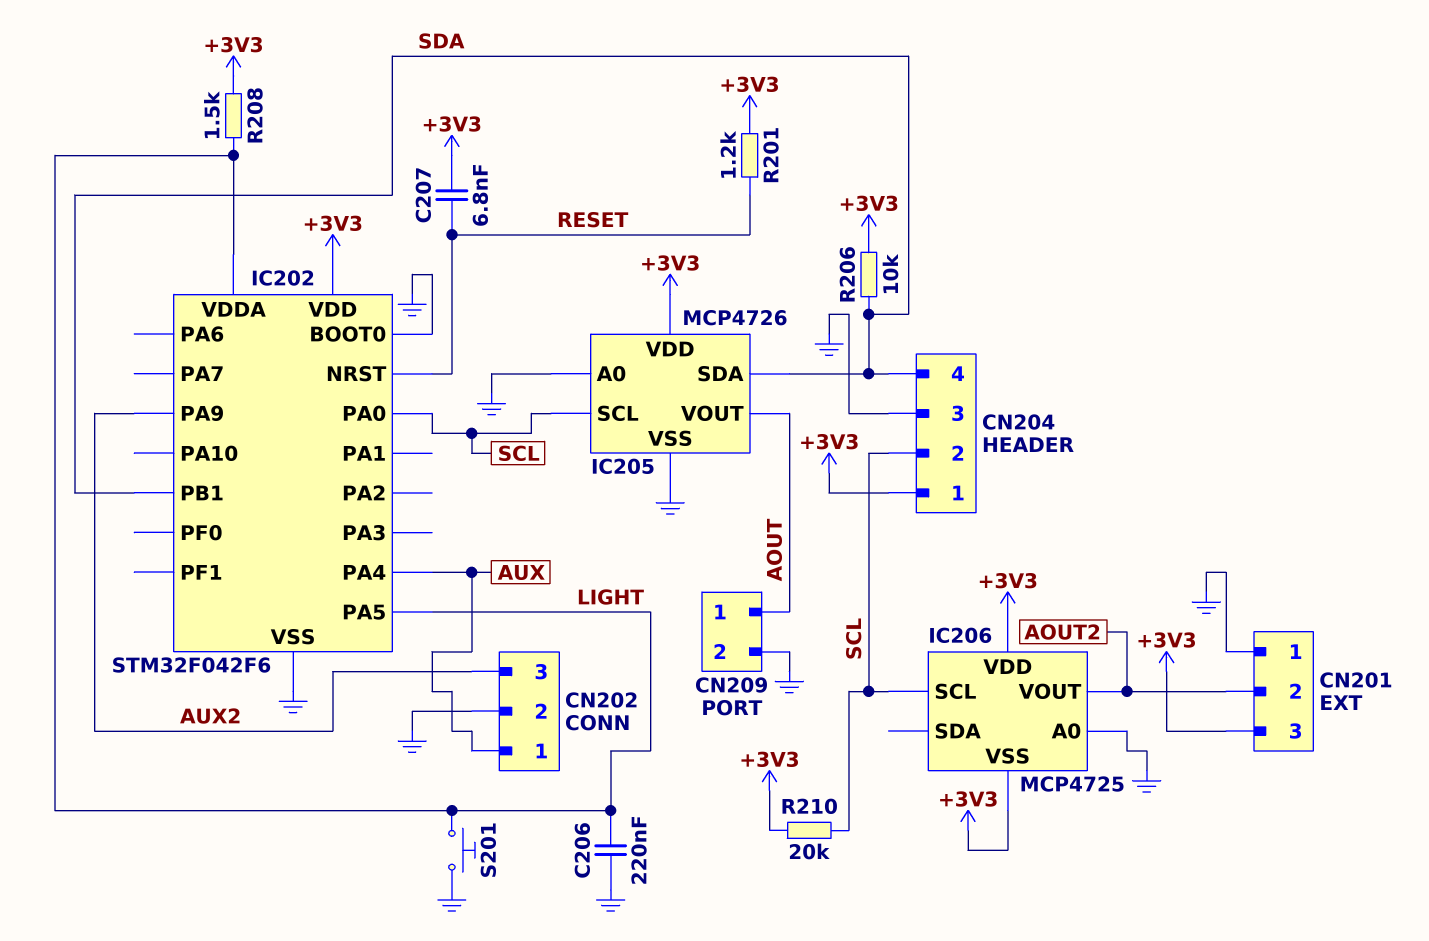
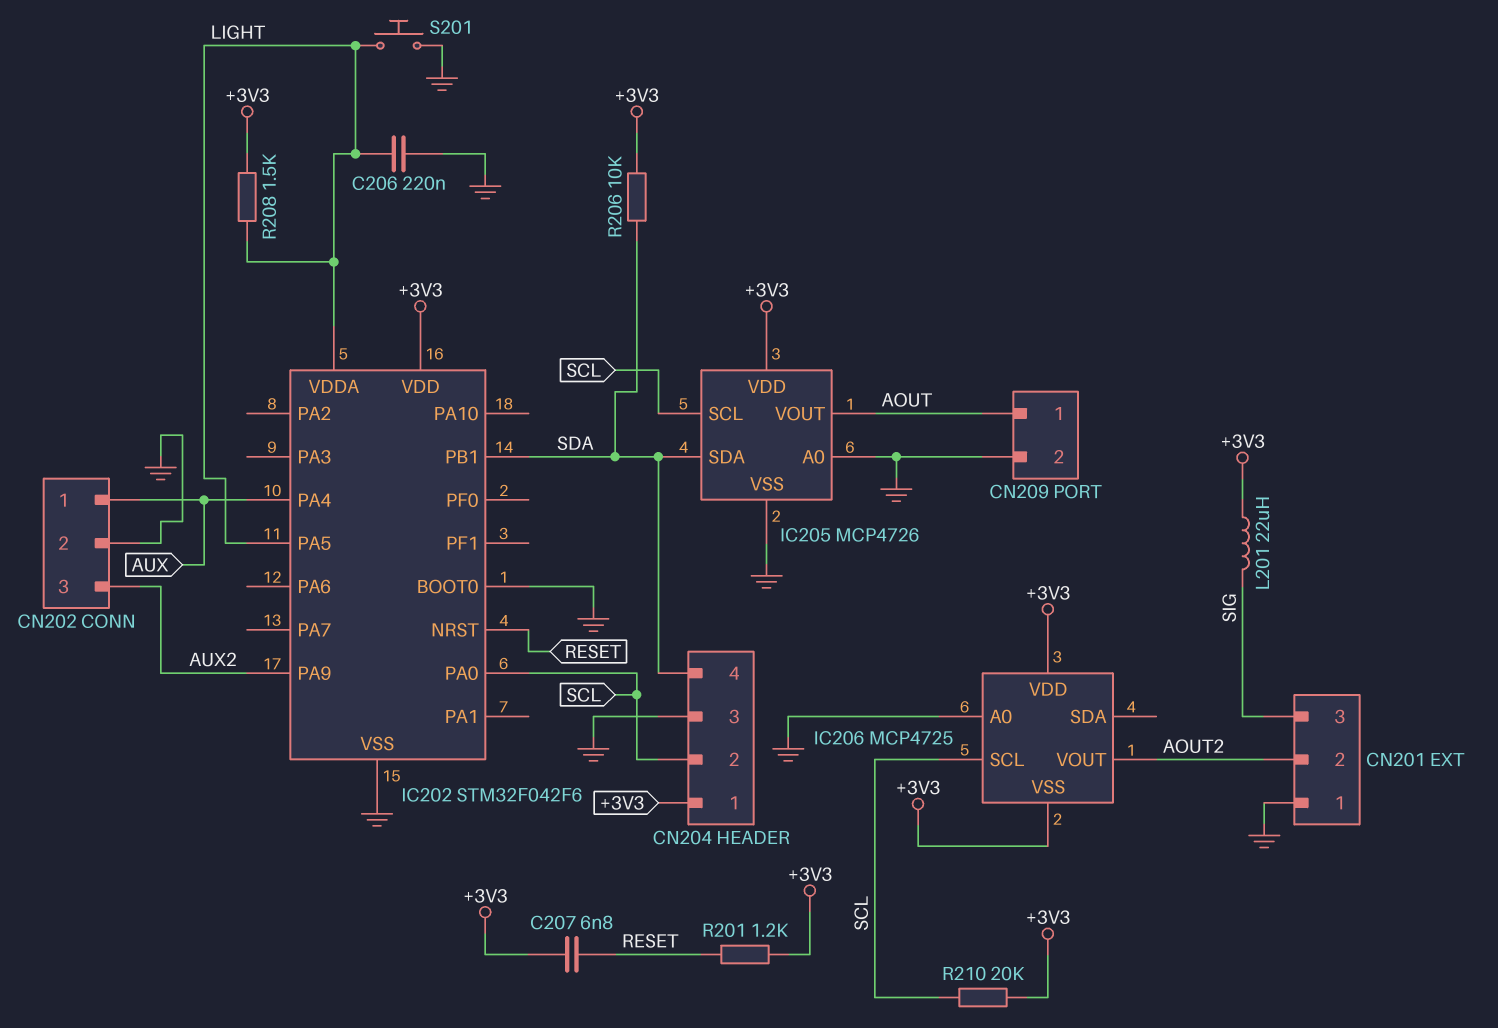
CN201 pin 3: +3V3 -> SIG
L201: none -> 22uH (+3V3, SIG)

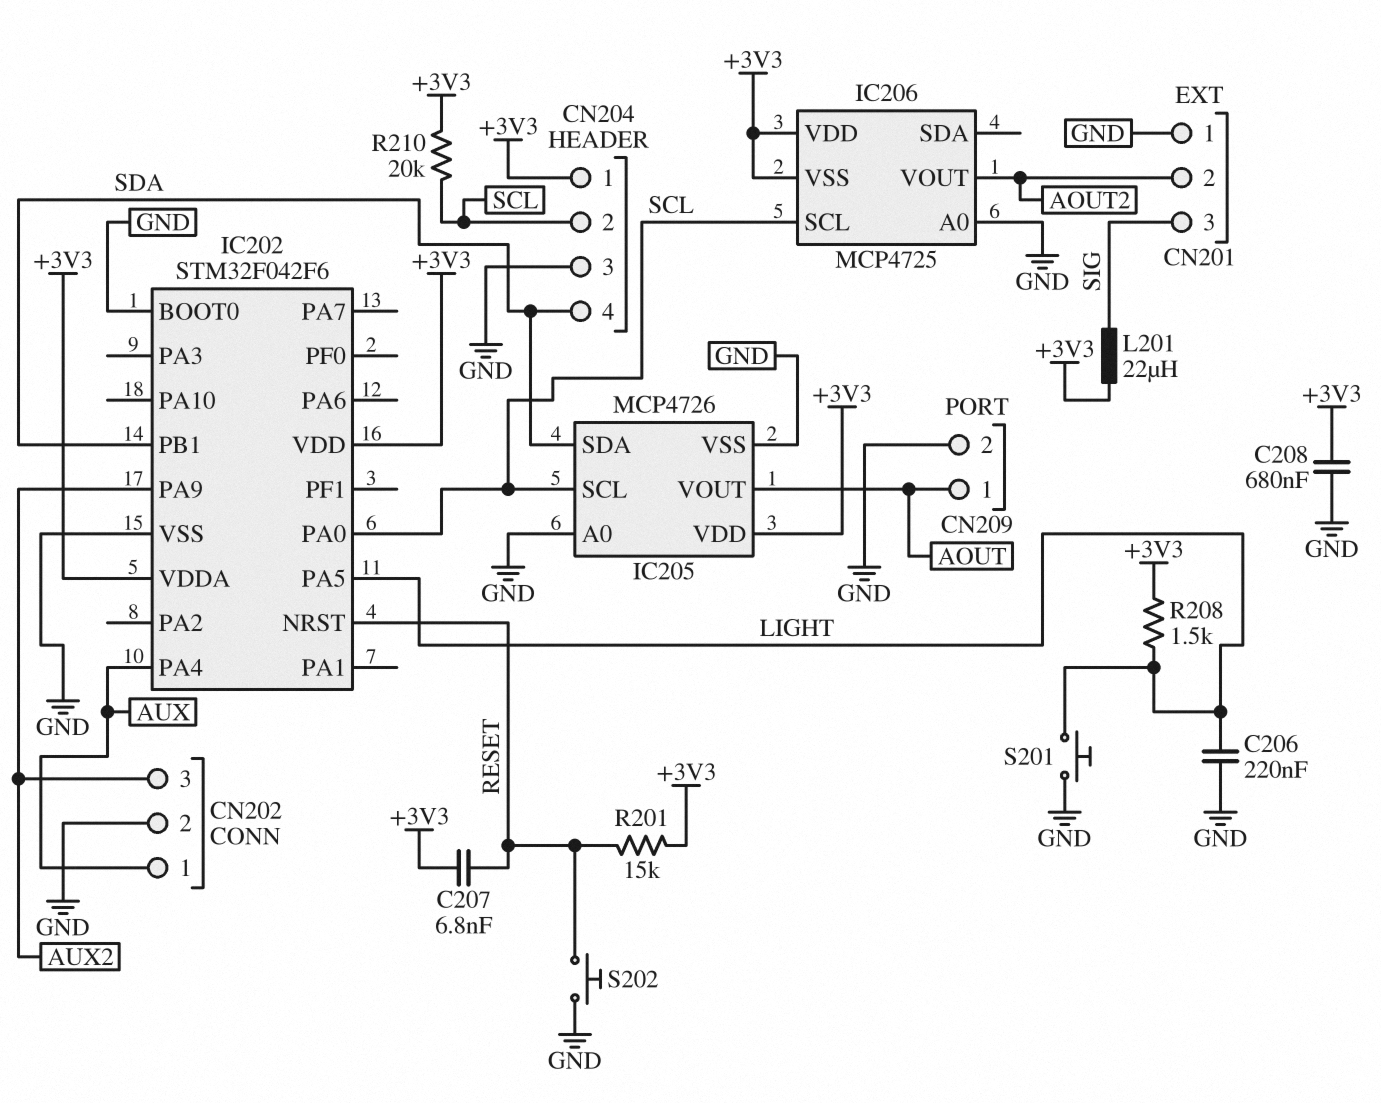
C208: none -> 680nF (+3V3, GND)
IC202 pin VDDA: LIGHT -> +3V3
R201: 1.2k (+3V3, RESET) -> 15k (+3V3, RESET)
R206: 10k (+3V3, SDA) -> none
S202: none -> button (GND, RESET)

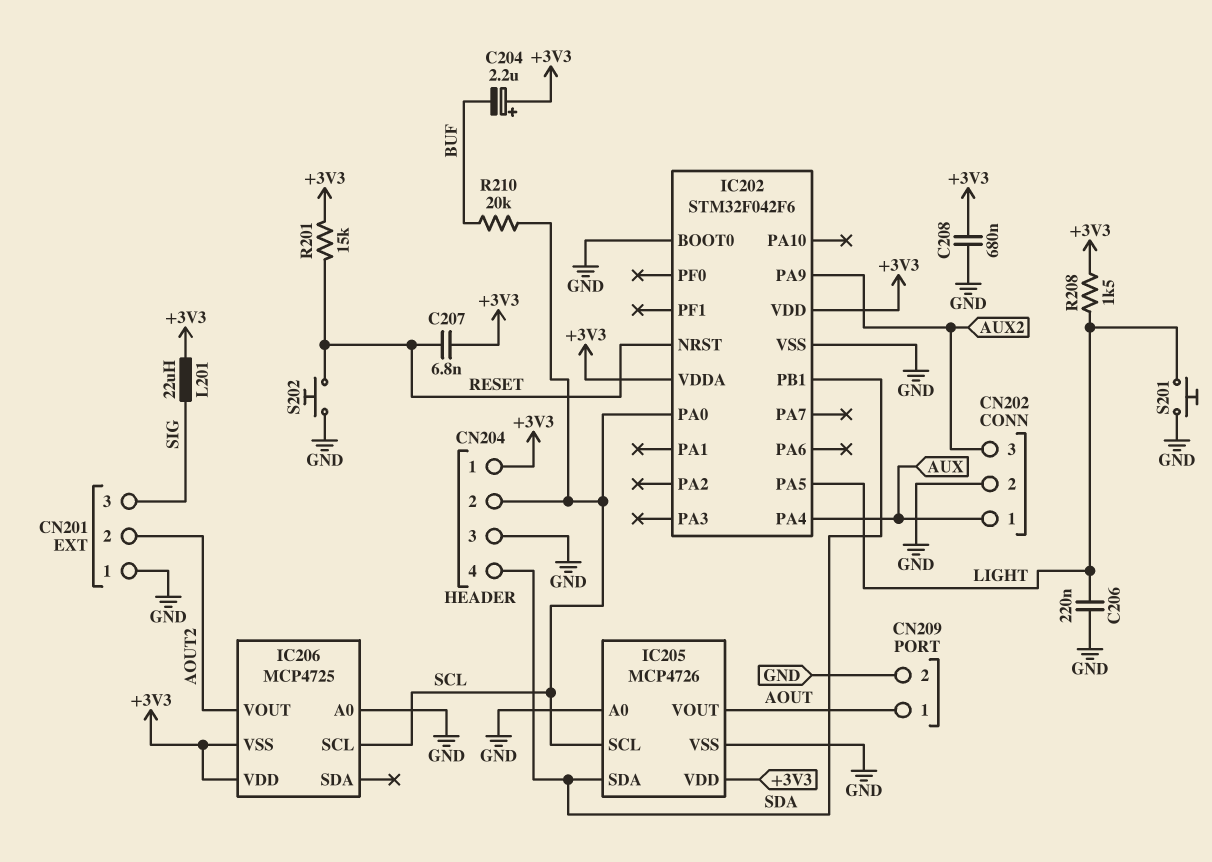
C204: none -> 2.2uF (plus +3V3, minus BUF)
R210: 20k (+3V3, SCL) -> 20k (BUF, SCL)

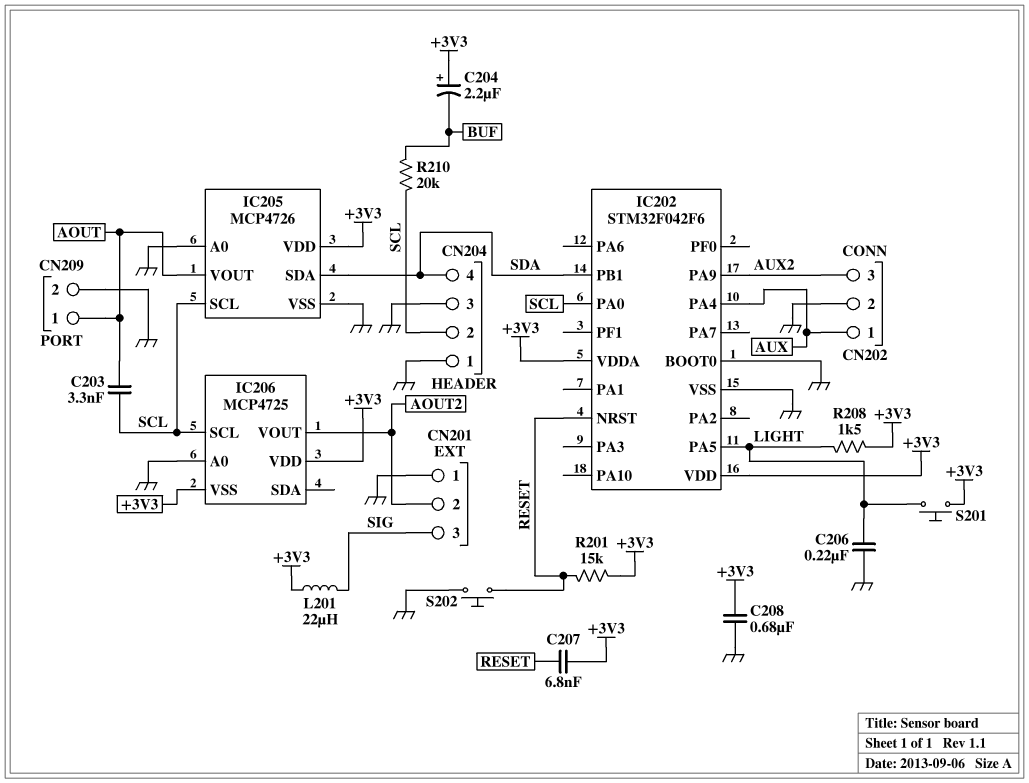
C203: none -> 3.3nF (AOUT, SCL)
CN204 pin 1: +3V3 -> GND
S201: button (GND, LIGHT) -> button (+3V3, LIGHT)

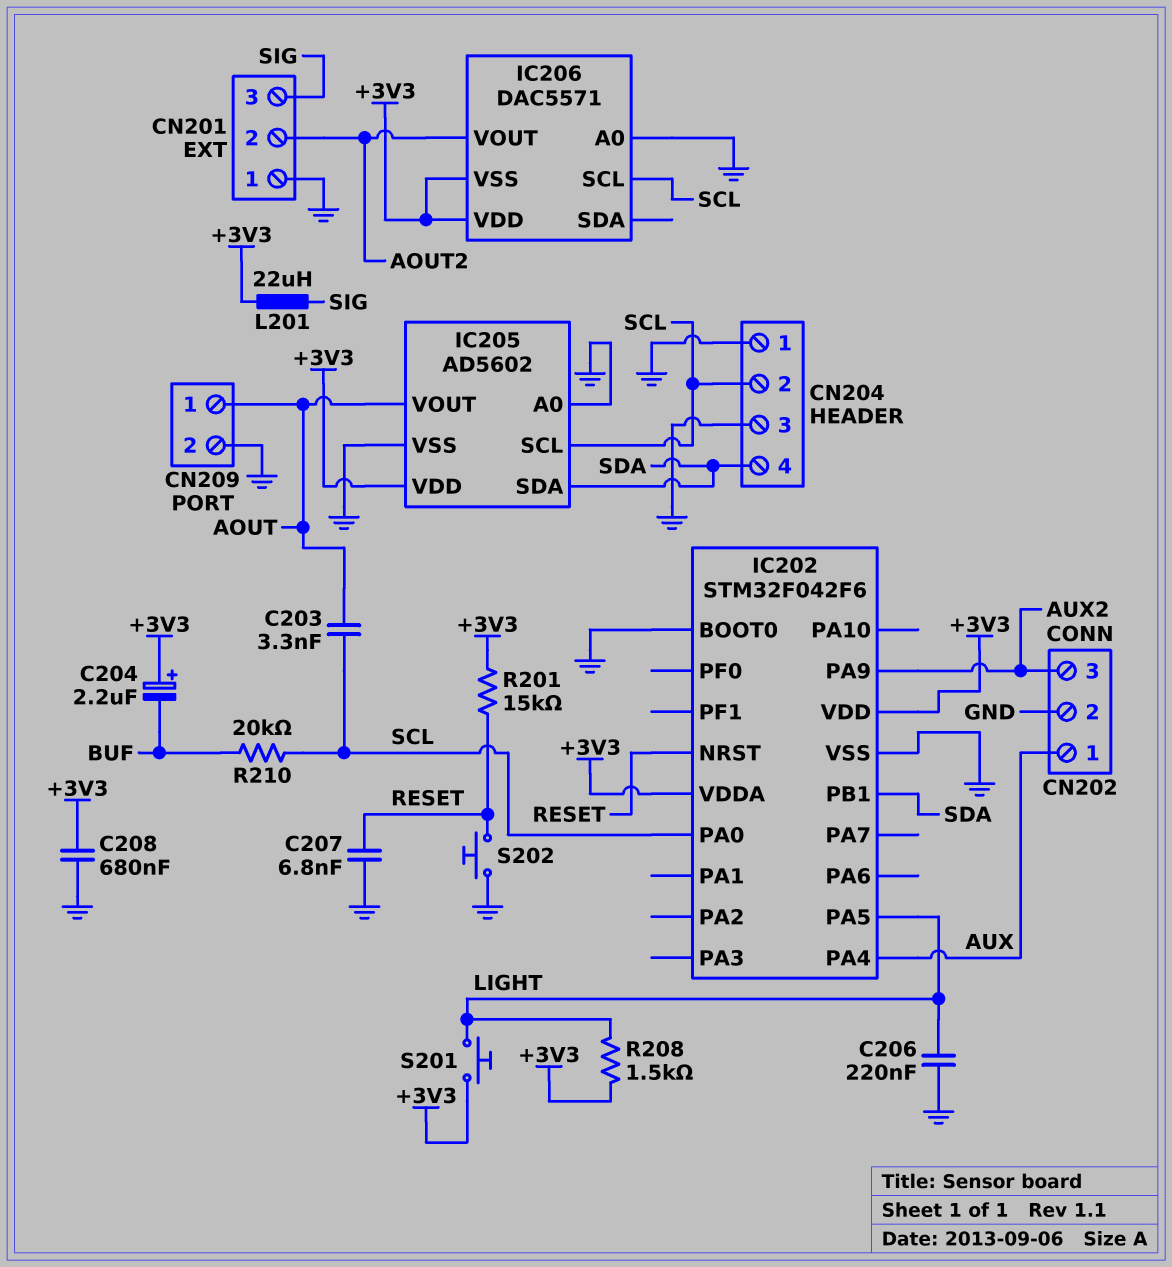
C207: 6.8nF (+3V3, RESET) -> 6.8nF (GND, RESET)
IC205: MCP4726 -> AD5602
IC206: MCP4725 -> DAC5571

